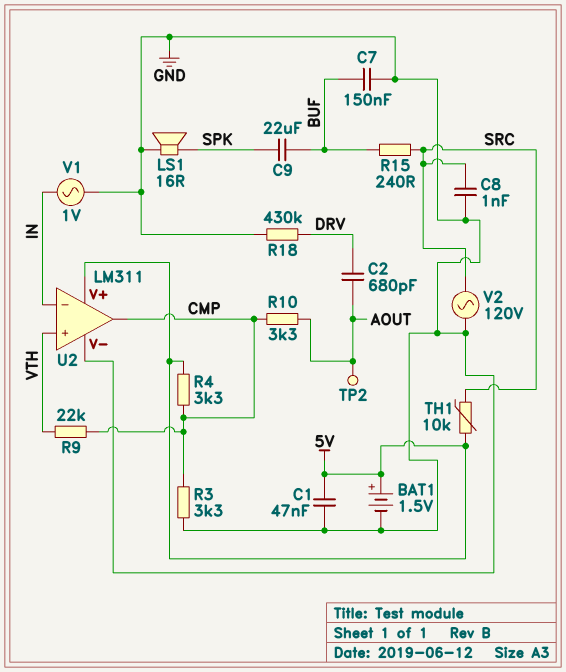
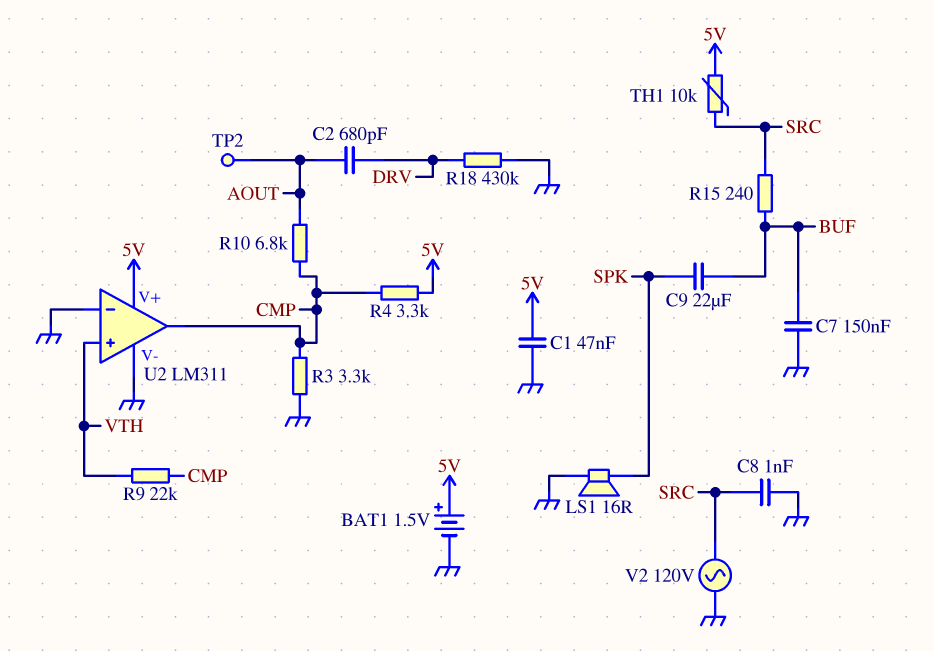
R10: 3.3k (AOUT, CMP) -> 6.8k (AOUT, CMP)
U2 pin in-: IN -> GND
V1: AC 1V (GND, IN) -> none

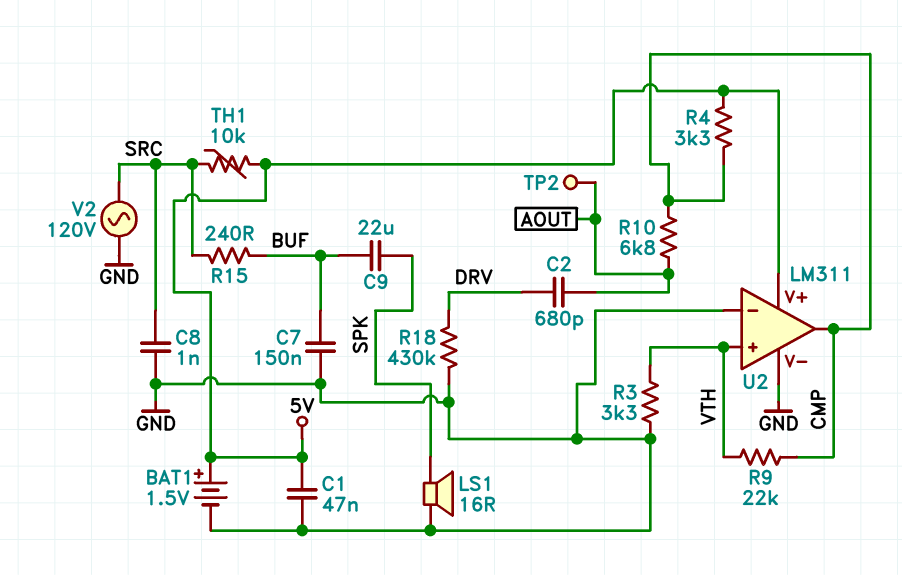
R3: 3.3k (CMP, GND) -> 3.3k (GND, VTH)

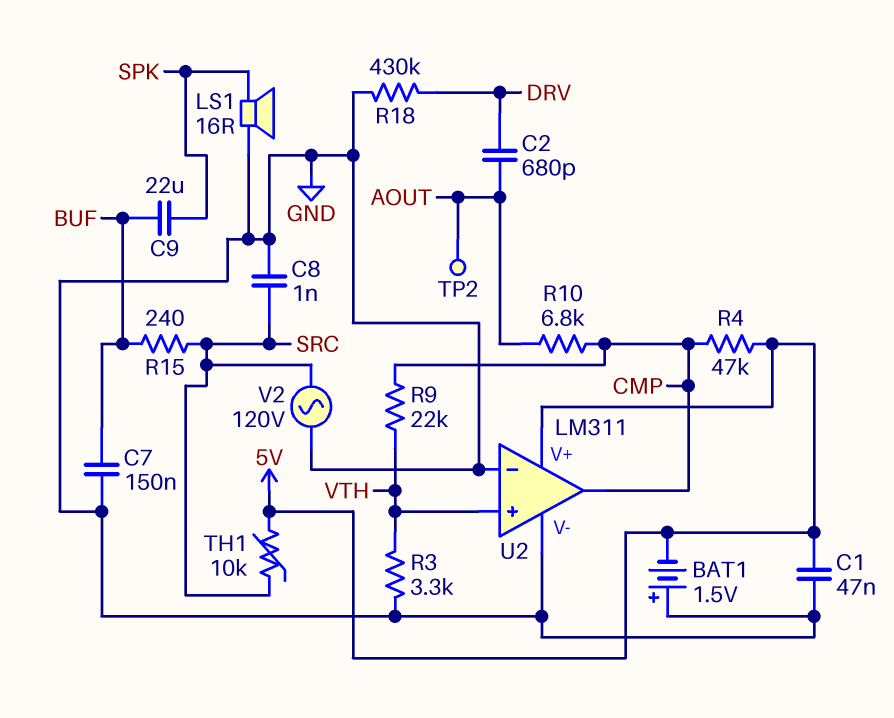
BAT1: 1.5V (plus 5V, minus GND) -> 1.5V (plus GND, minus 5V)
R4: 3.3k (5V, CMP) -> 47k (5V, CMP)

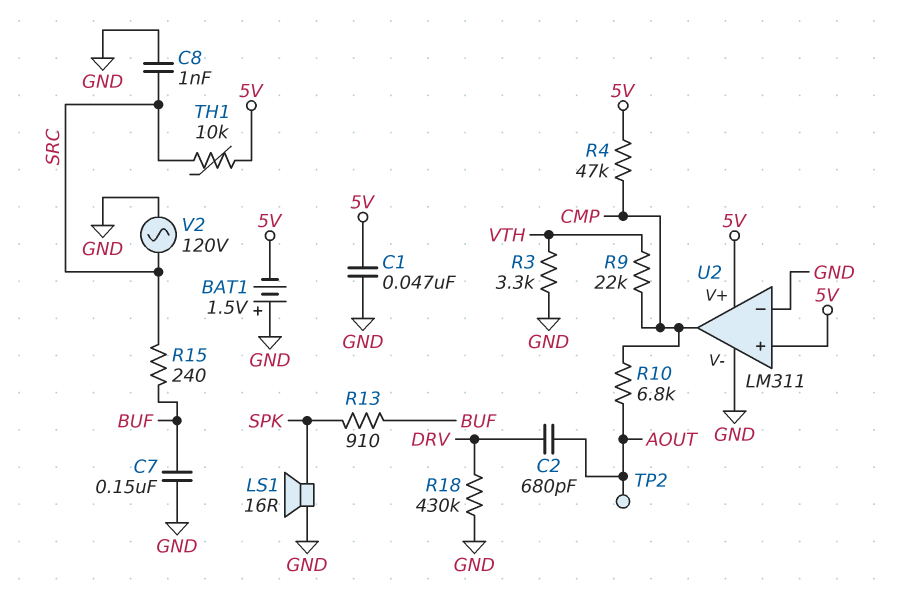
C9: 22uF (BUF, SPK) -> none
R13: none -> 910 (BUF, SPK)
U2 pin in+: VTH -> 5V

